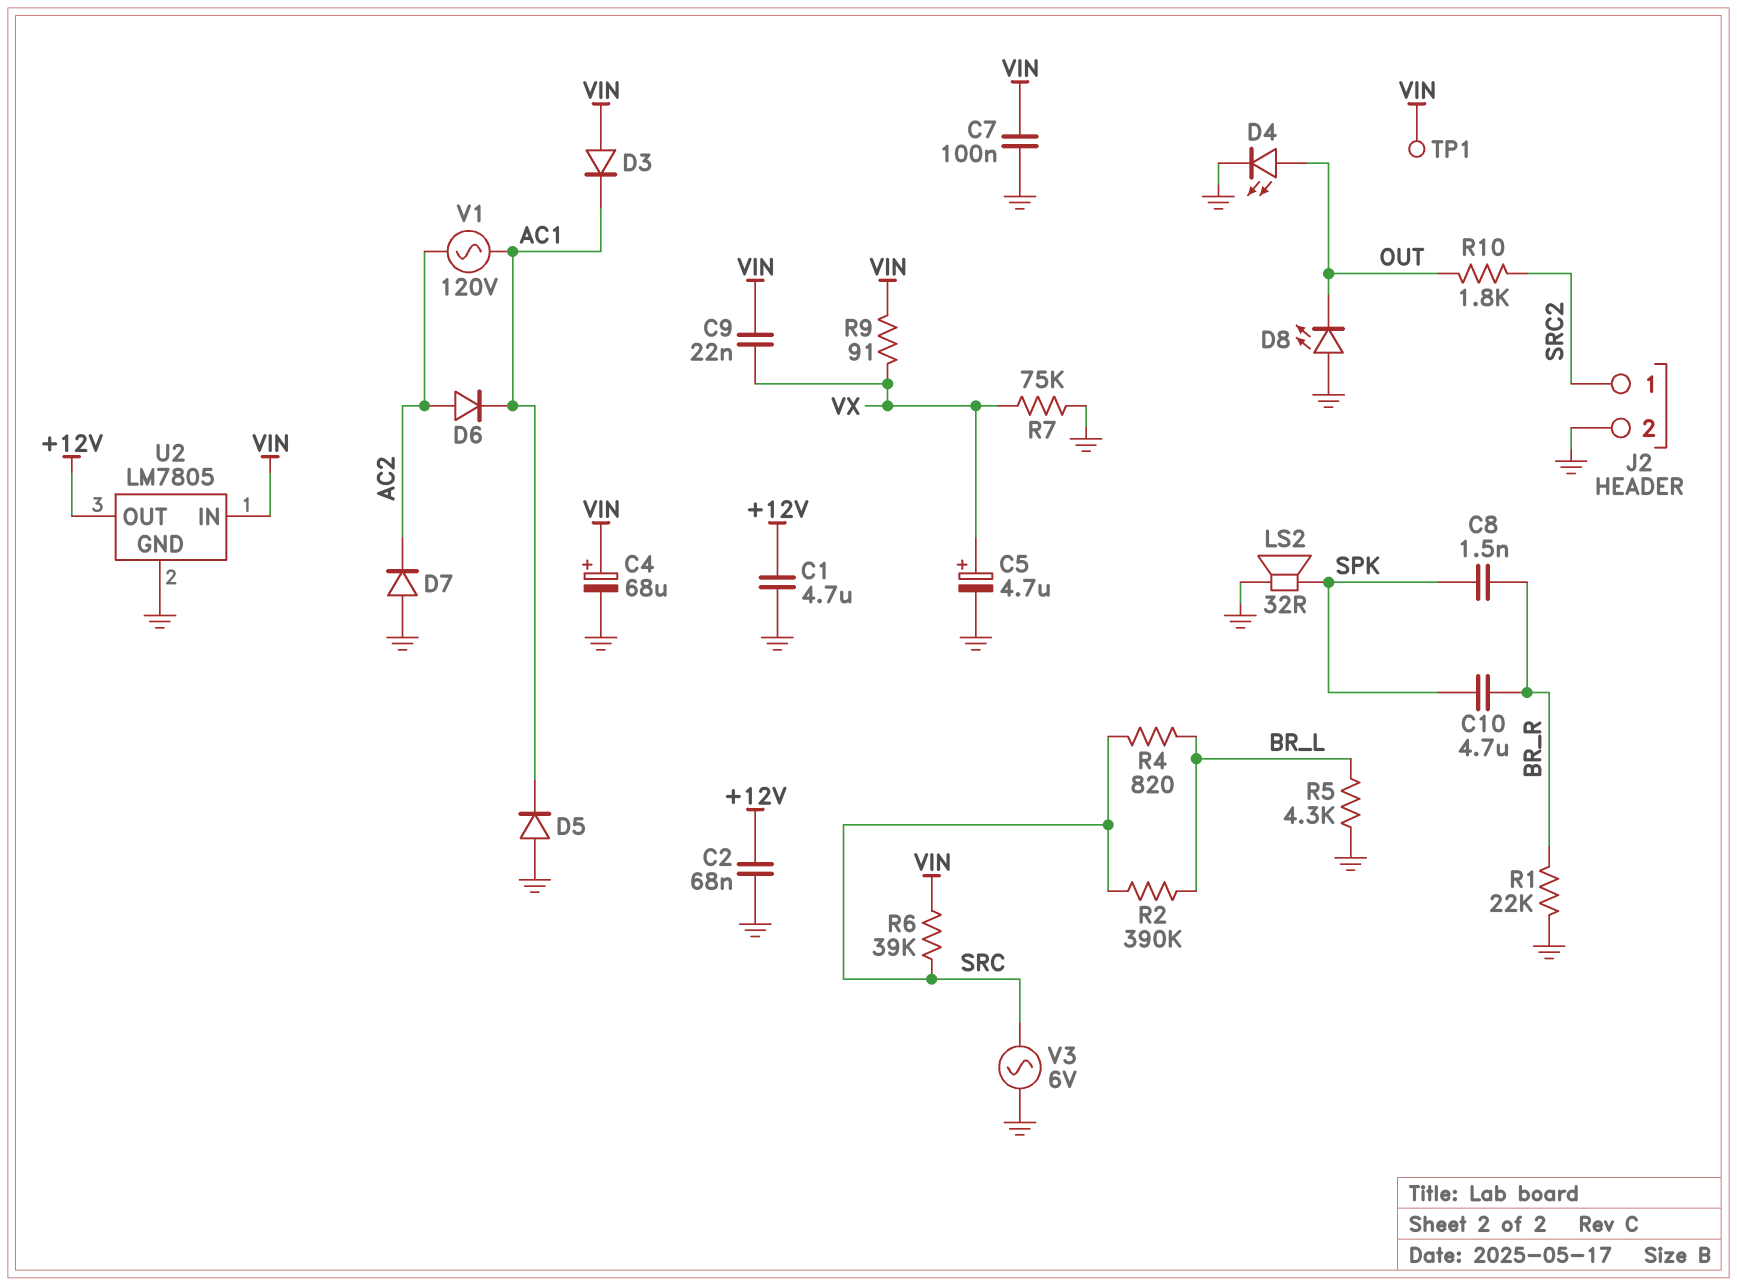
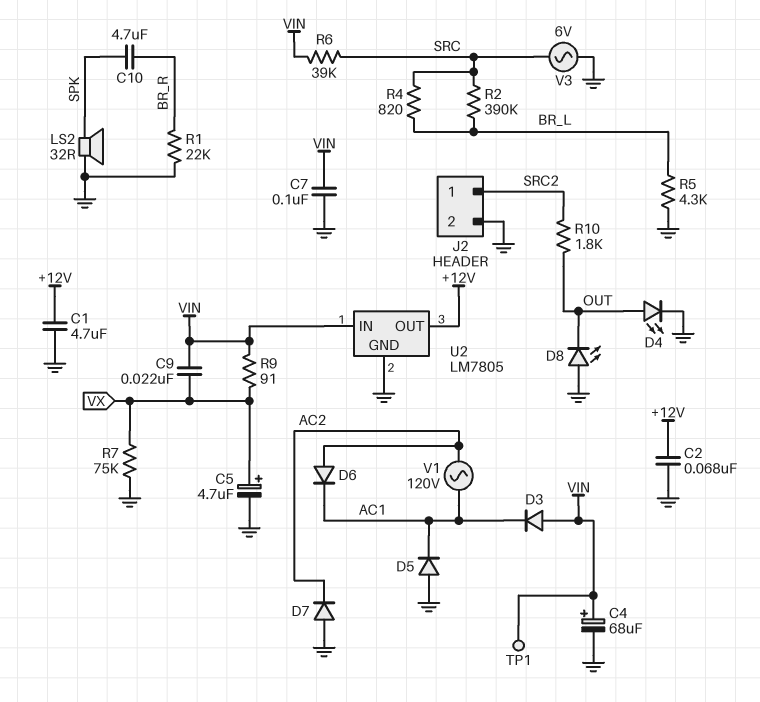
C8: 1.5nF (BR_R, SPK) -> none

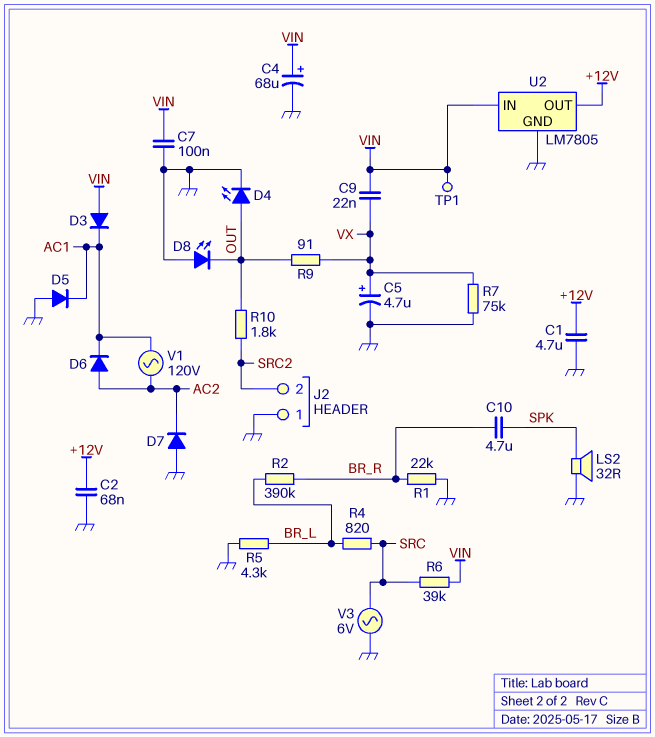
J2 pin 1: SRC2 -> GND
J2 pin 2: GND -> SRC2
R2: 390k (BR_L, SRC) -> 390k (BR_L, BR_R)
R9: 91 (VIN, VX) -> 91 (OUT, VX)

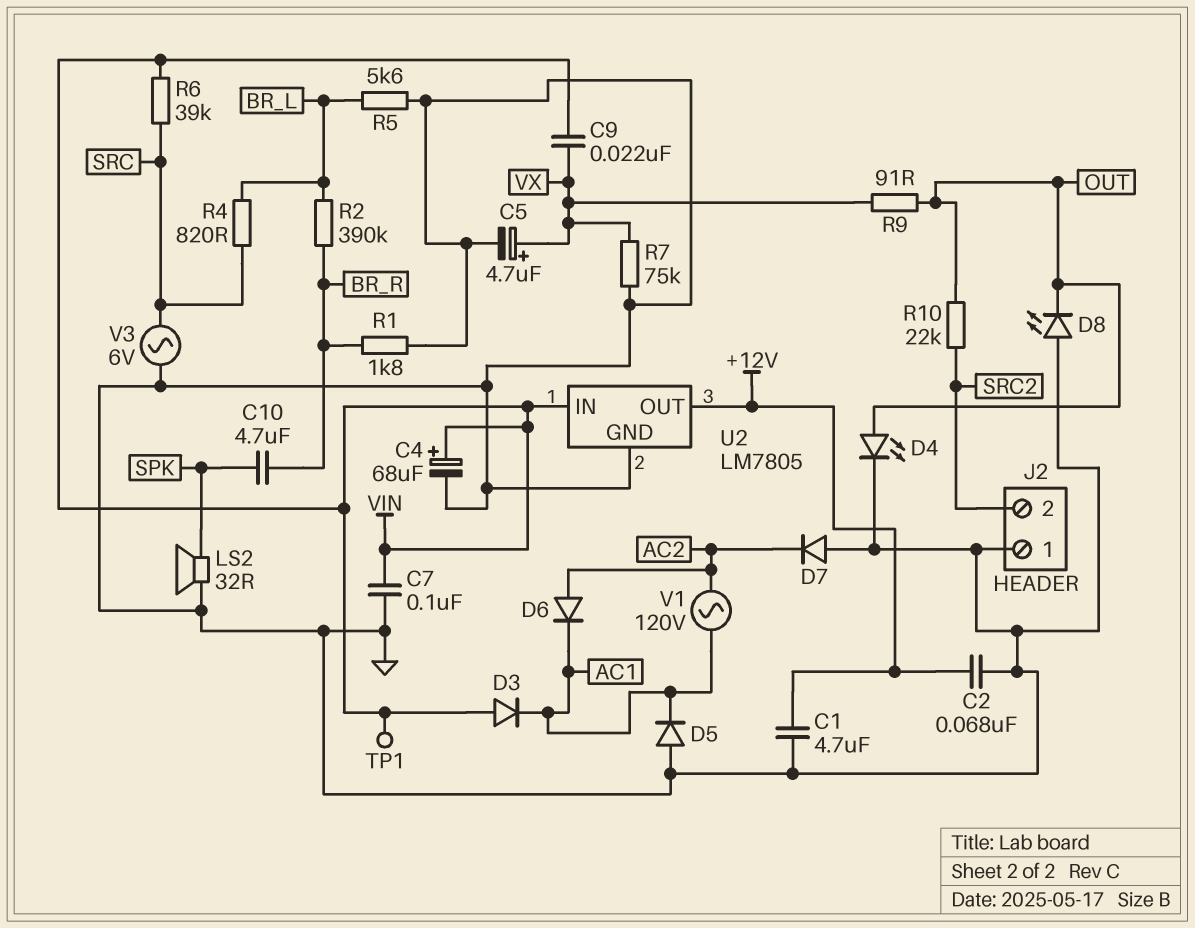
R1: 22k (BR_R, GND) -> 1.8k (BR_R, GND)
R5: 4.3k (BR_L, GND) -> 5.6k (BR_L, GND)
R10: 1.8k (OUT, SRC2) -> 22k (OUT, SRC2)

